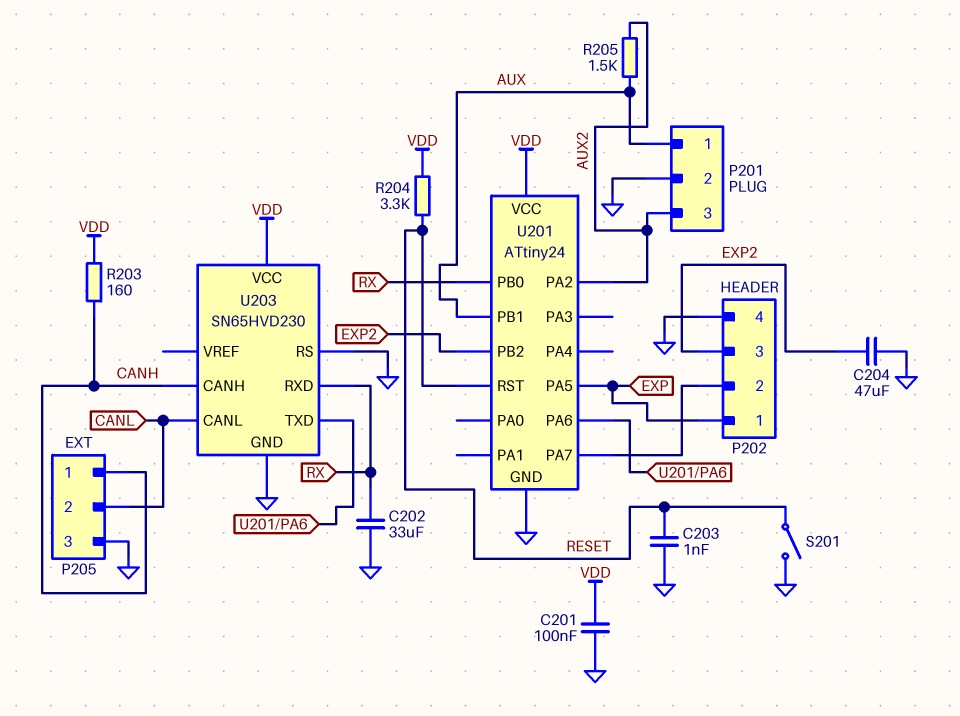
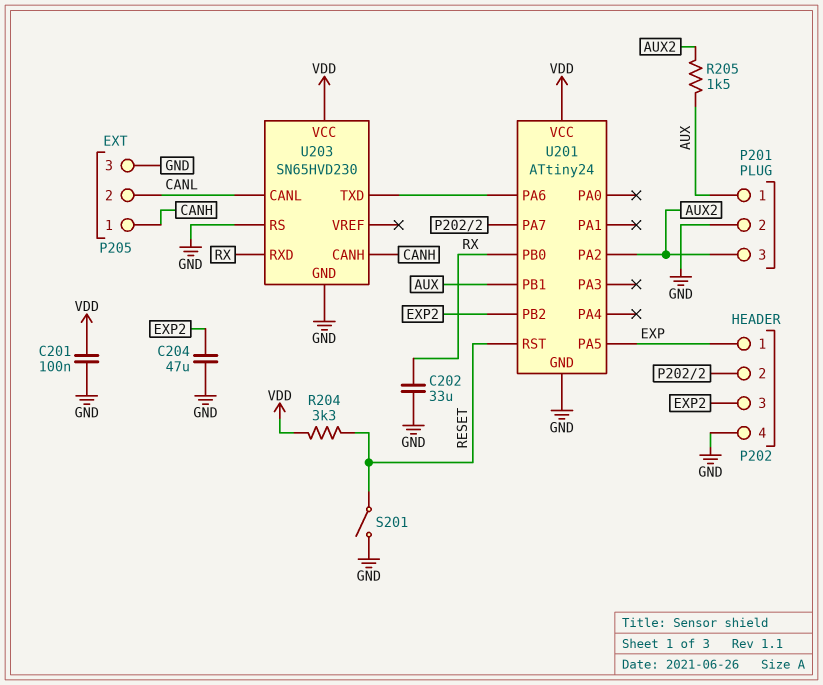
C203: 1nF (GND, RESET) -> none
R203: 160 (CANH, VDD) -> none

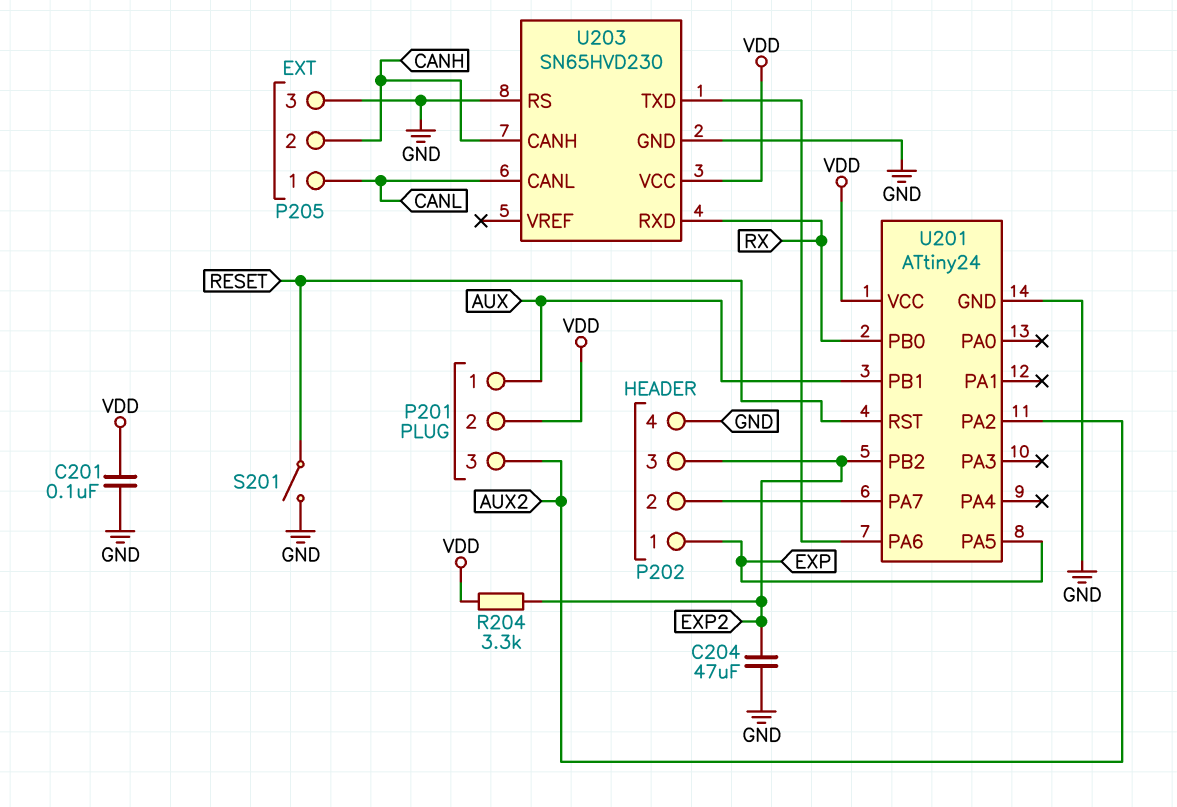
C202: 33uF (GND, RX) -> none
P201 pin 2: GND -> VDD
P205 pin 1: CANH -> CANL
P205 pin 2: CANL -> CANH
R204: 3.3k (RESET, VDD) -> 3.3k (EXP2, VDD)
R205: 1.5k (AUX, AUX2) -> none

